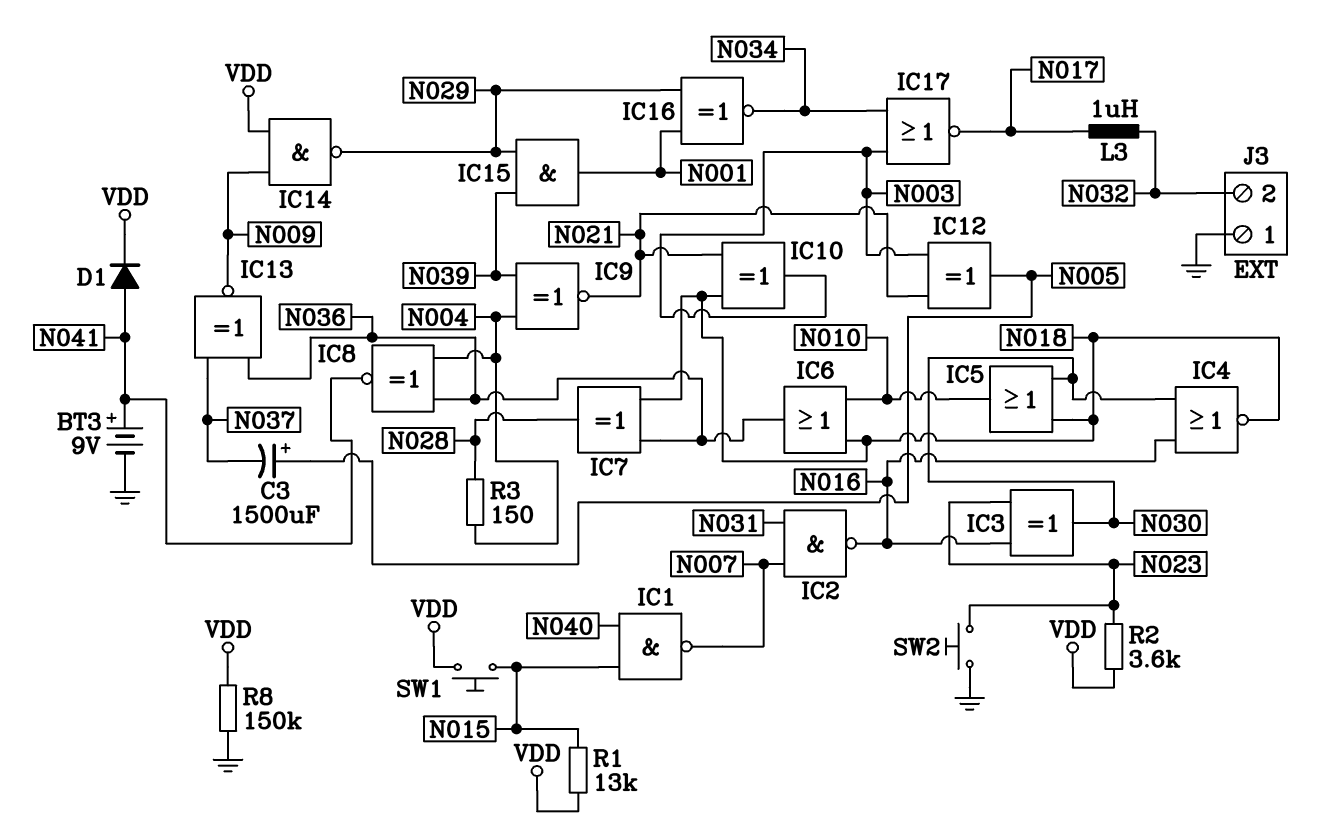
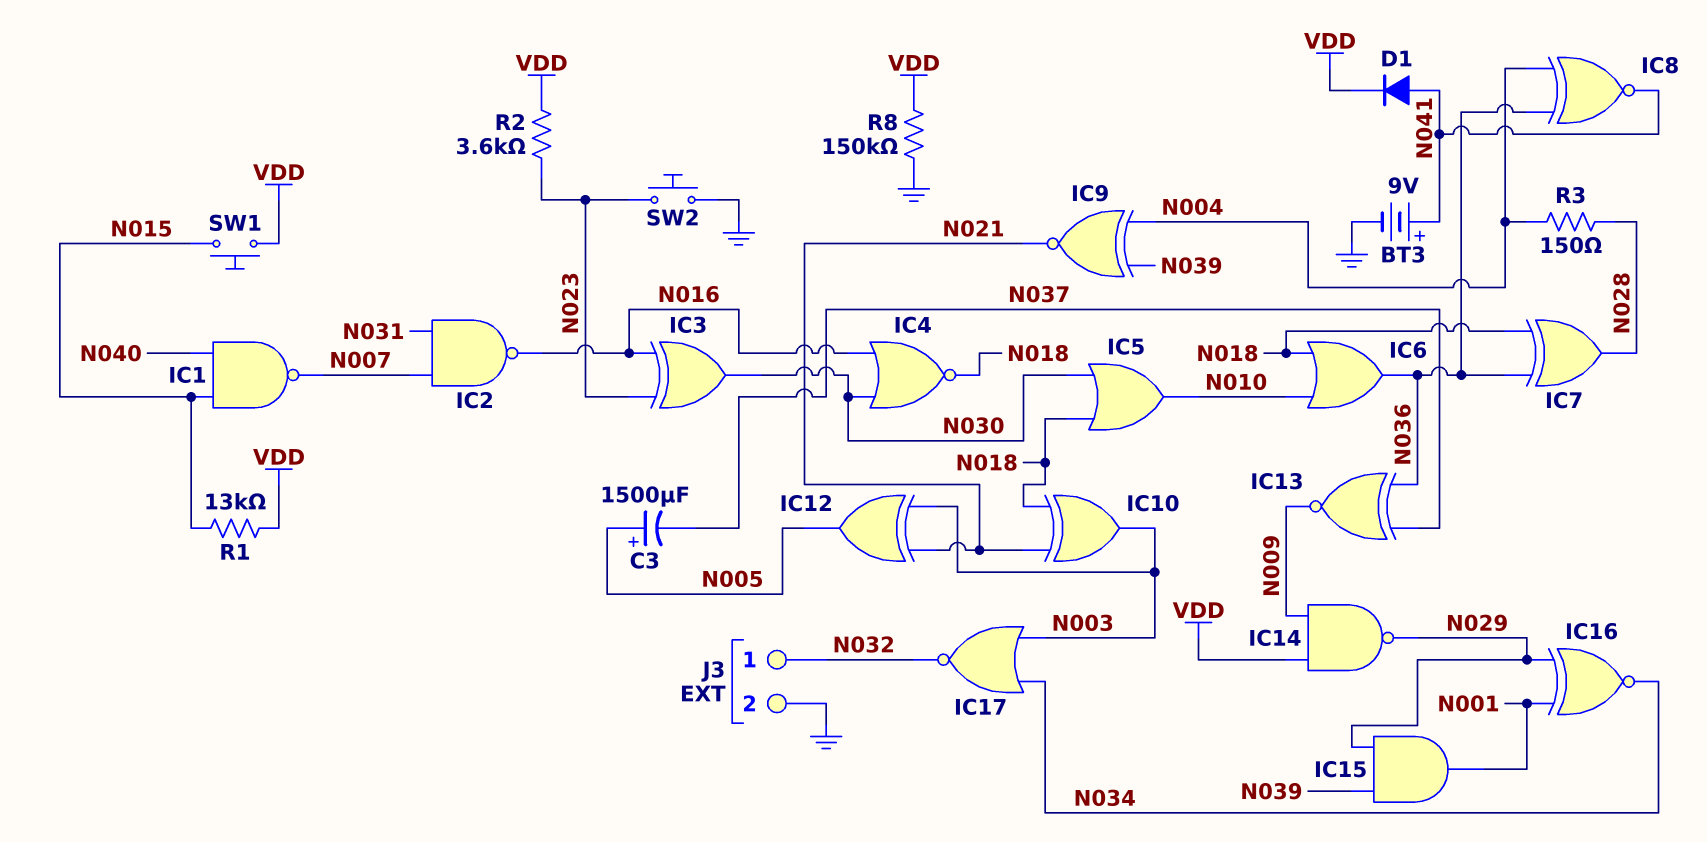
IC17: NOR (in N003, in N034, out N017) -> NOR (in N003, in N034, out N032)
J3 pin 1: GND -> N032
J3 pin 2: N032 -> GND
L3: 1uH (N017, N032) -> none

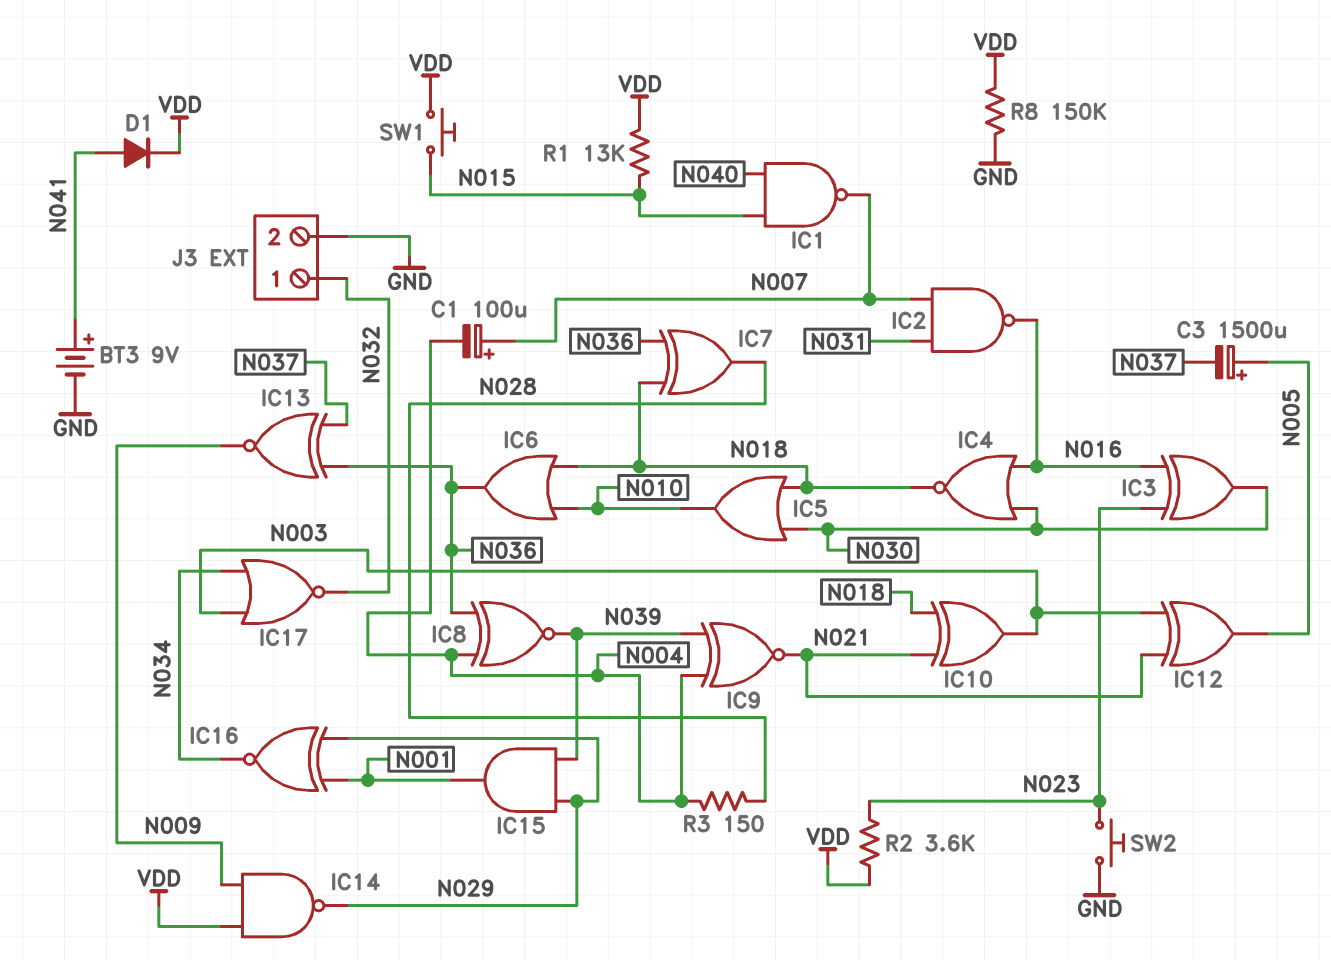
C1: none -> 100uF (plus N007, minus N004)
IC8: XNOR (in N004, in N036, out N041) -> XNOR (in N004, in N036, out N039)

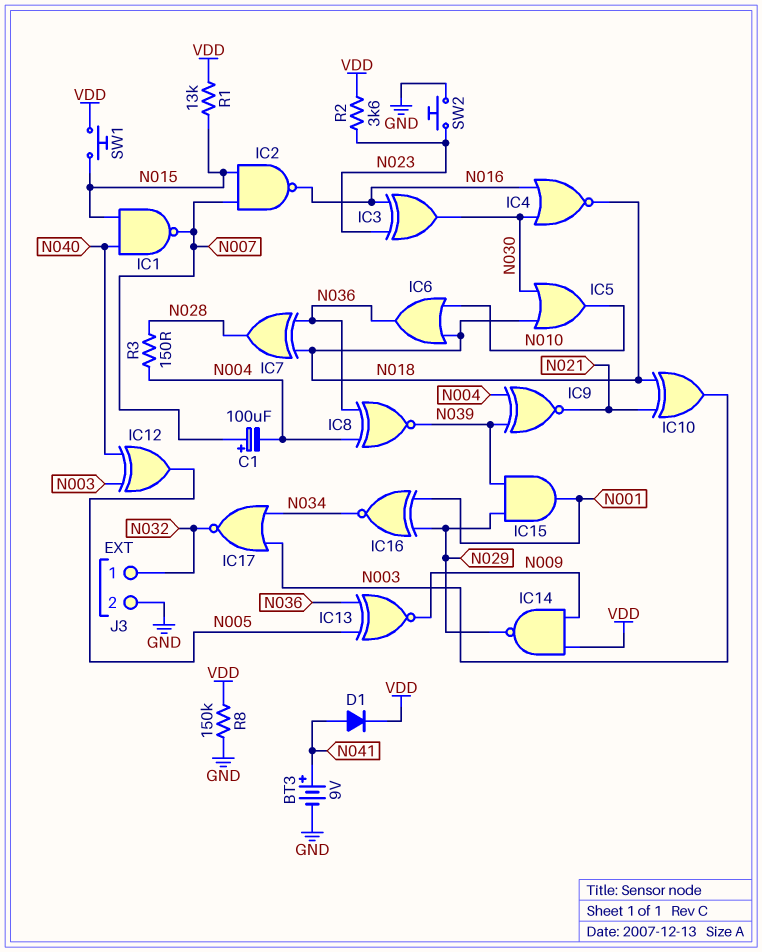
C3: 1500uF (plus N005, minus N037) -> none
IC2: NAND (in N007, in N031, out N016) -> NAND (in N007, in N015, out N016)
IC12: XOR (in N003, in N021, out N005) -> XOR (in N003, in N040, out N005)
IC13: XNOR (in N036, in N037, out N009) -> XNOR (in N005, in N036, out N009)

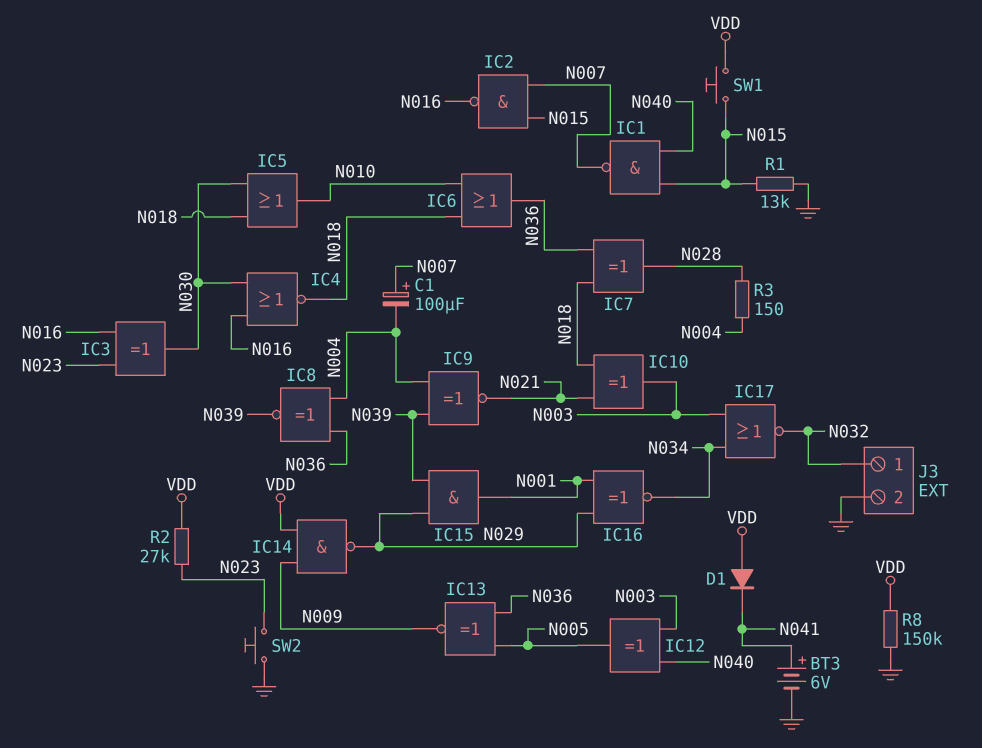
BT3: 9V (plus N041, minus GND) -> 6V (plus N041, minus GND)
D1: diode (A N041, K VDD) -> diode (A VDD, K N041)
R1: 13k (N015, VDD) -> 13k (GND, N015)
R2: 3.6k (N023, VDD) -> 27k (N023, VDD)

